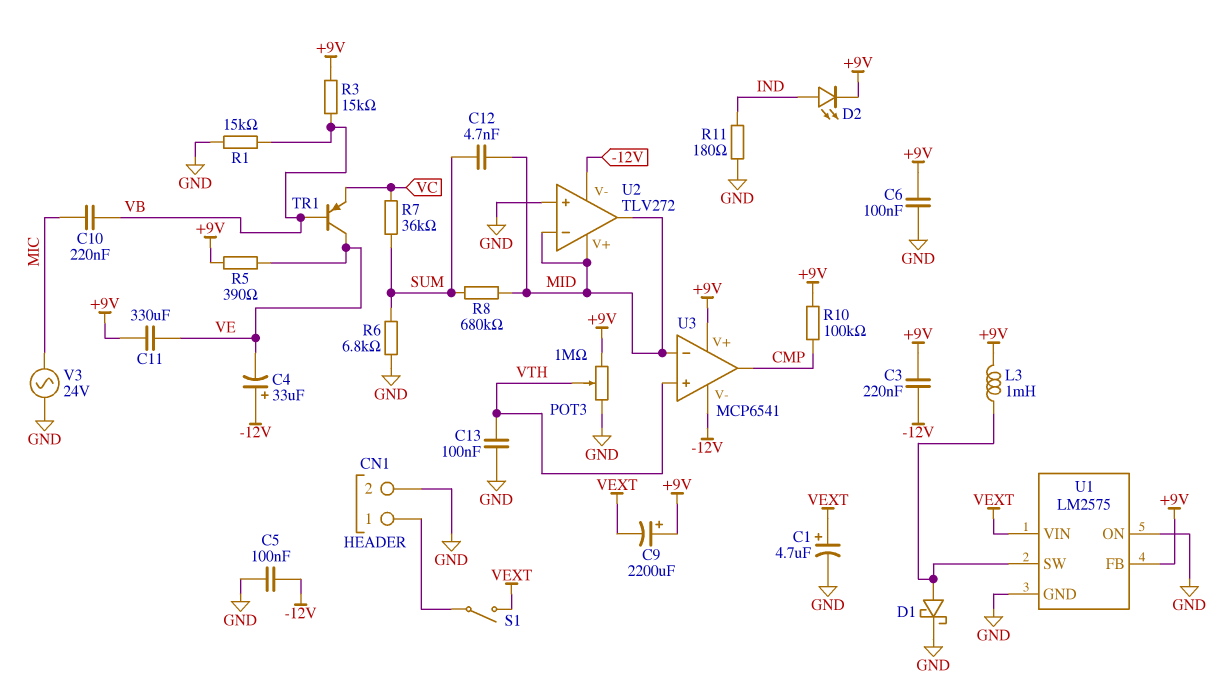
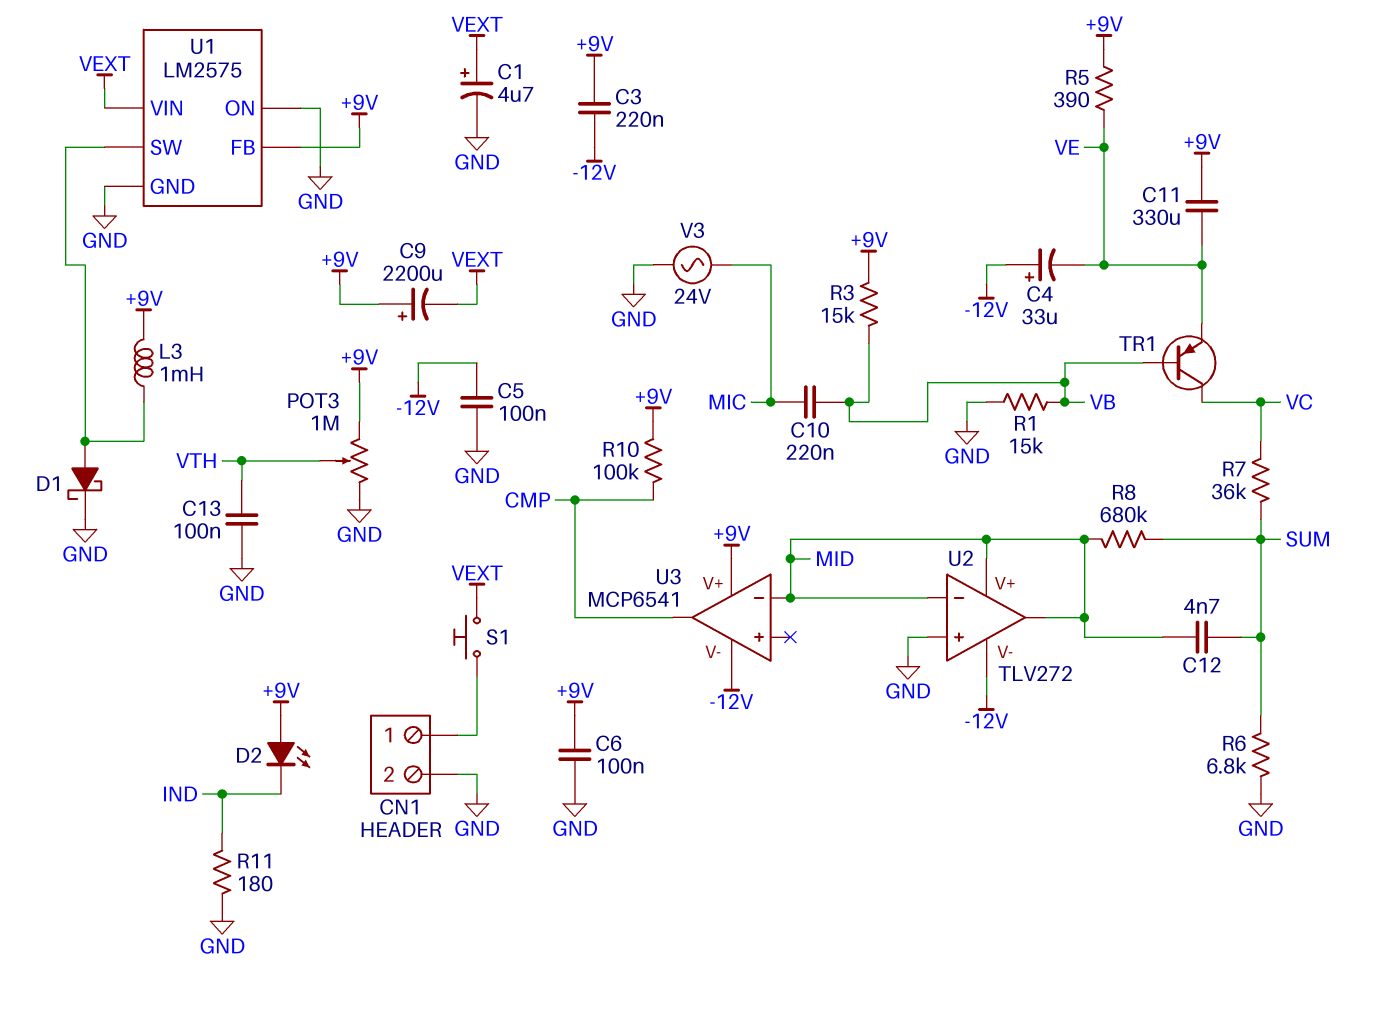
D2: LED (A IND, K +9V) -> LED (A +9V, K IND)
S1: switch (CN1/1, VEXT) -> button (CN1/1, VEXT)
TR1: PNP (B VB, C VE, E VC) -> PNP (B VB, C VC, E VE)
U3 pin in+: VTH -> none

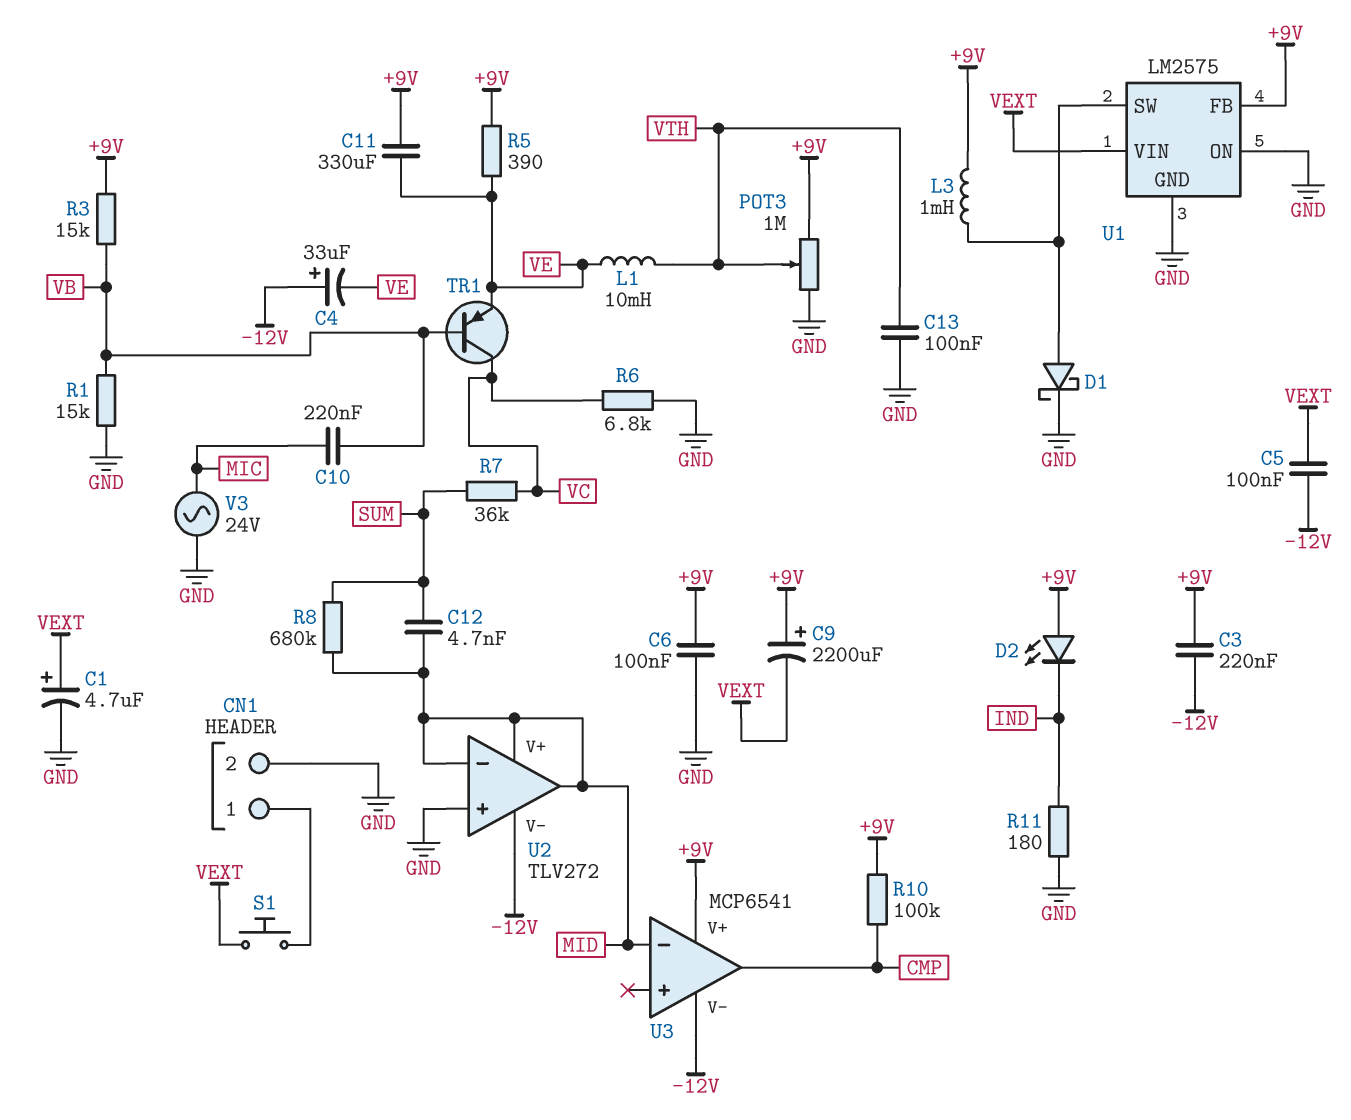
C5: 100nF (-12V, GND) -> 100nF (-12V, VEXT)
L1: none -> 10mH (VE, VTH)
R6: 6.8k (GND, SUM) -> 6.8k (GND, VC)

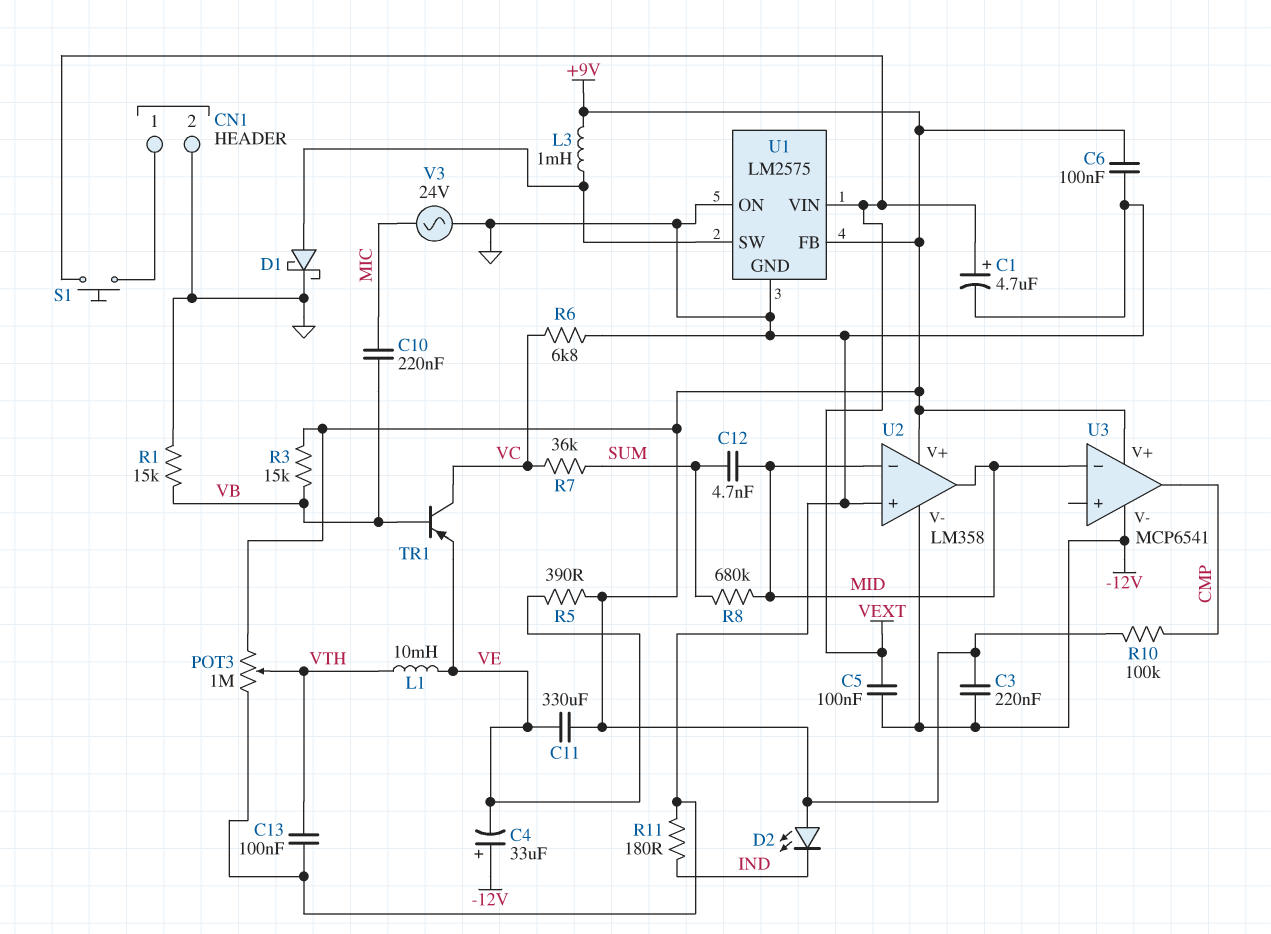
C9: 2200uF (plus +9V, minus VEXT) -> none
U2: TLV272 -> LM358
U2 pin V+: MID -> +9V

